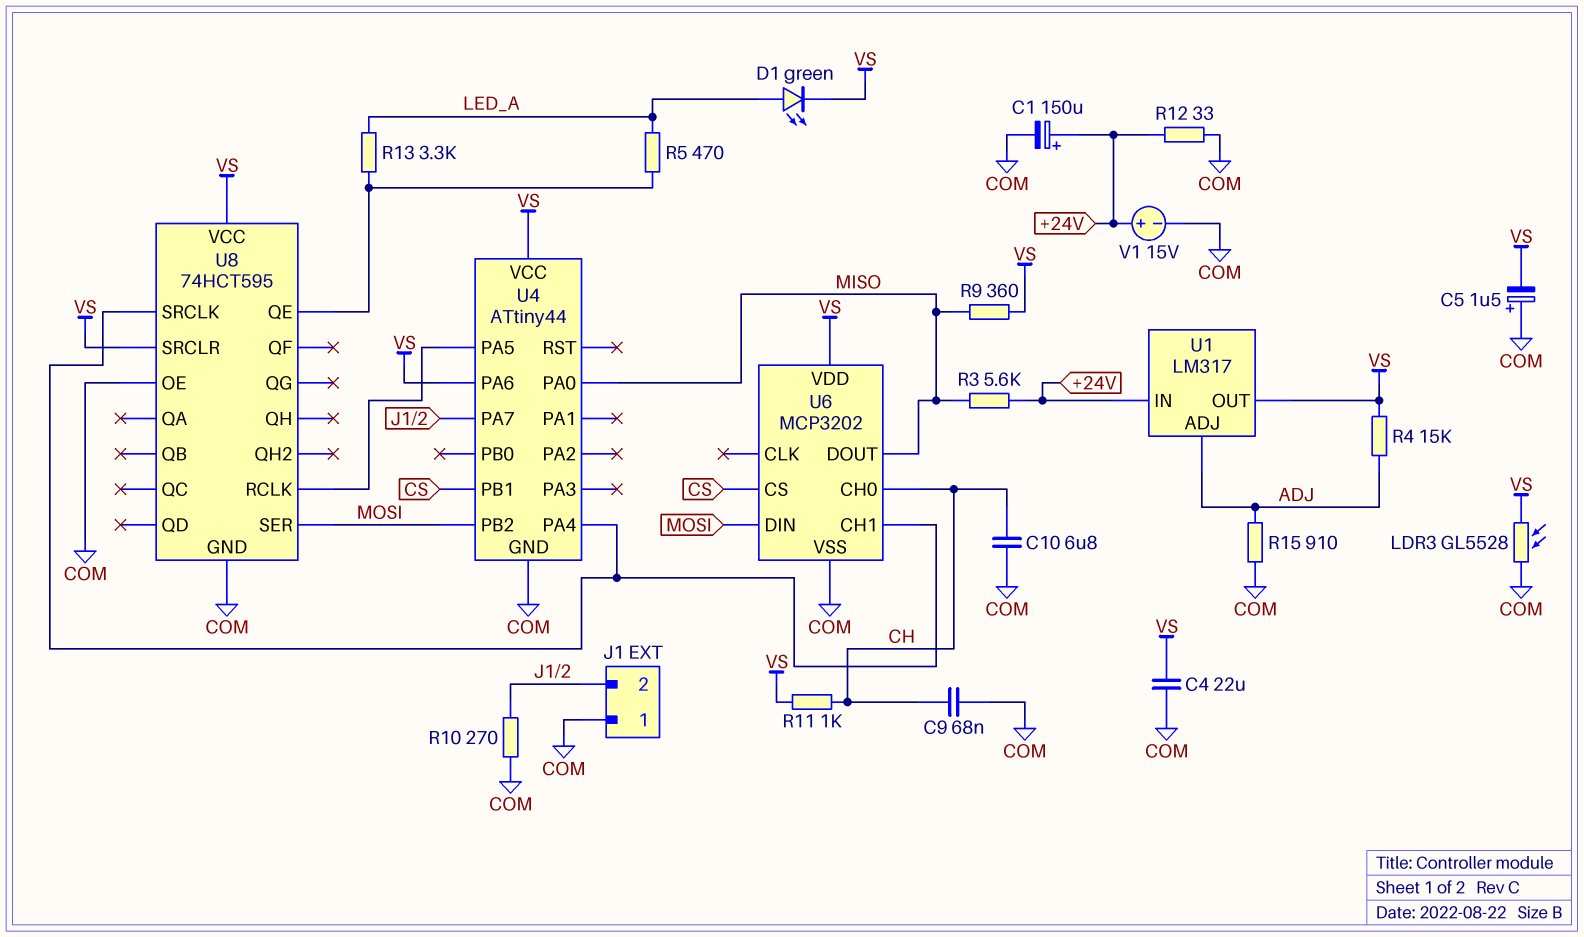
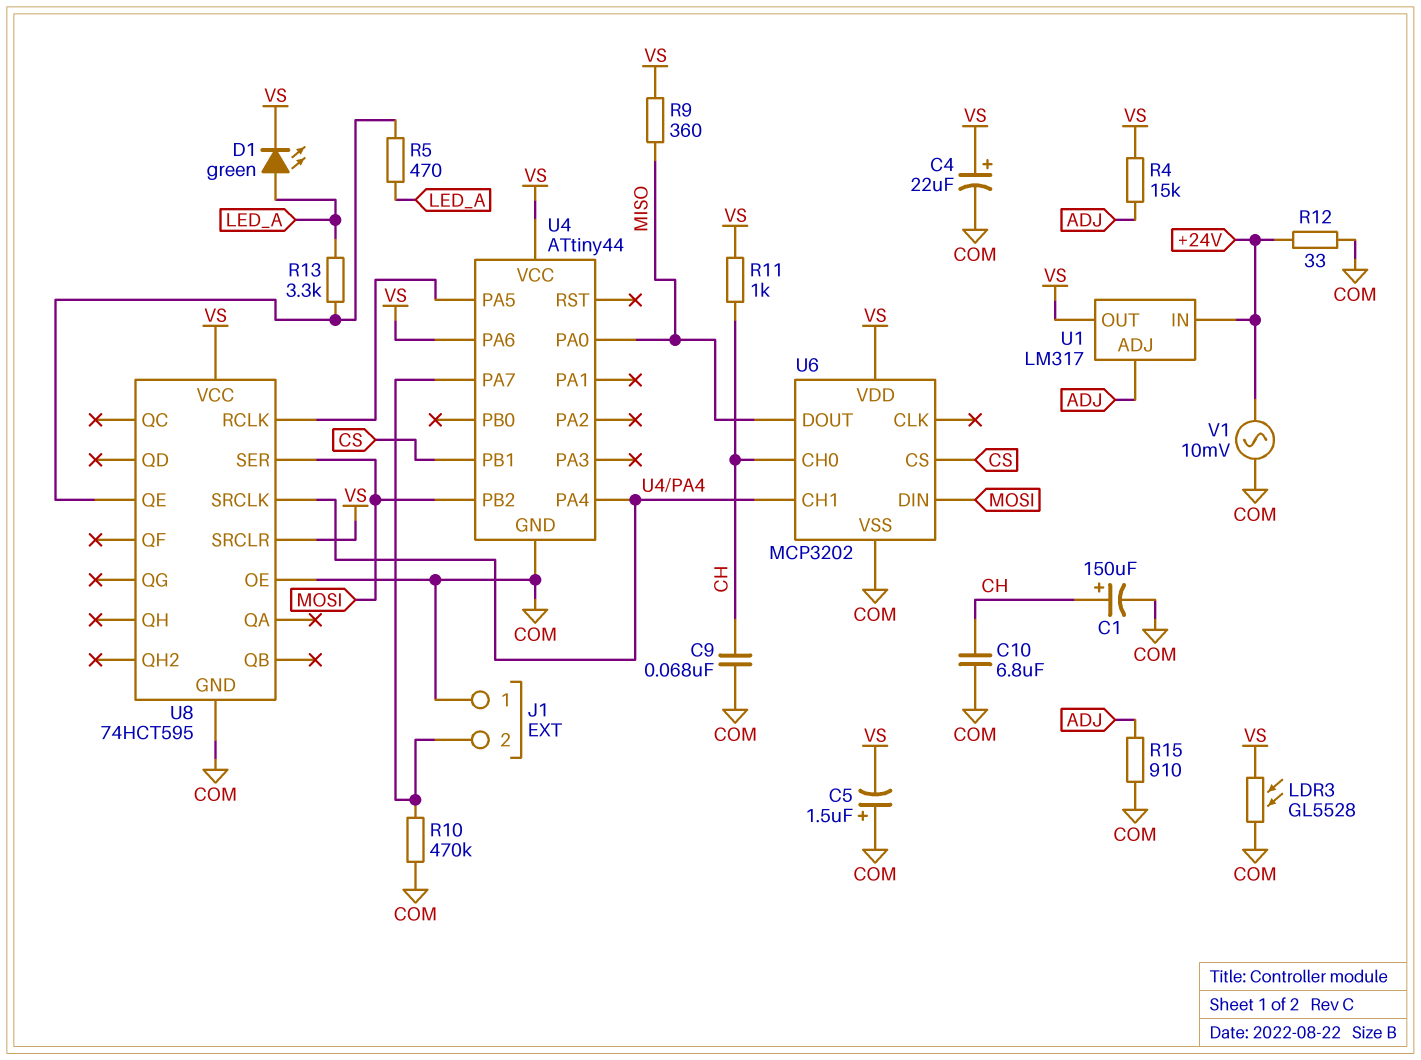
C1: 150uF (plus +24V, minus COM) -> 150uF (plus CH, minus COM)
C4: 22uF (COM, VS) -> 22uF (plus VS, minus COM)
R3: 5.6k (+24V, MISO) -> none
R10: 270 (COM, J1/2) -> 470k (COM, J1/2)
V1: 15V (plus +24V, minus COM) -> AC 10mV (+24V, COM)

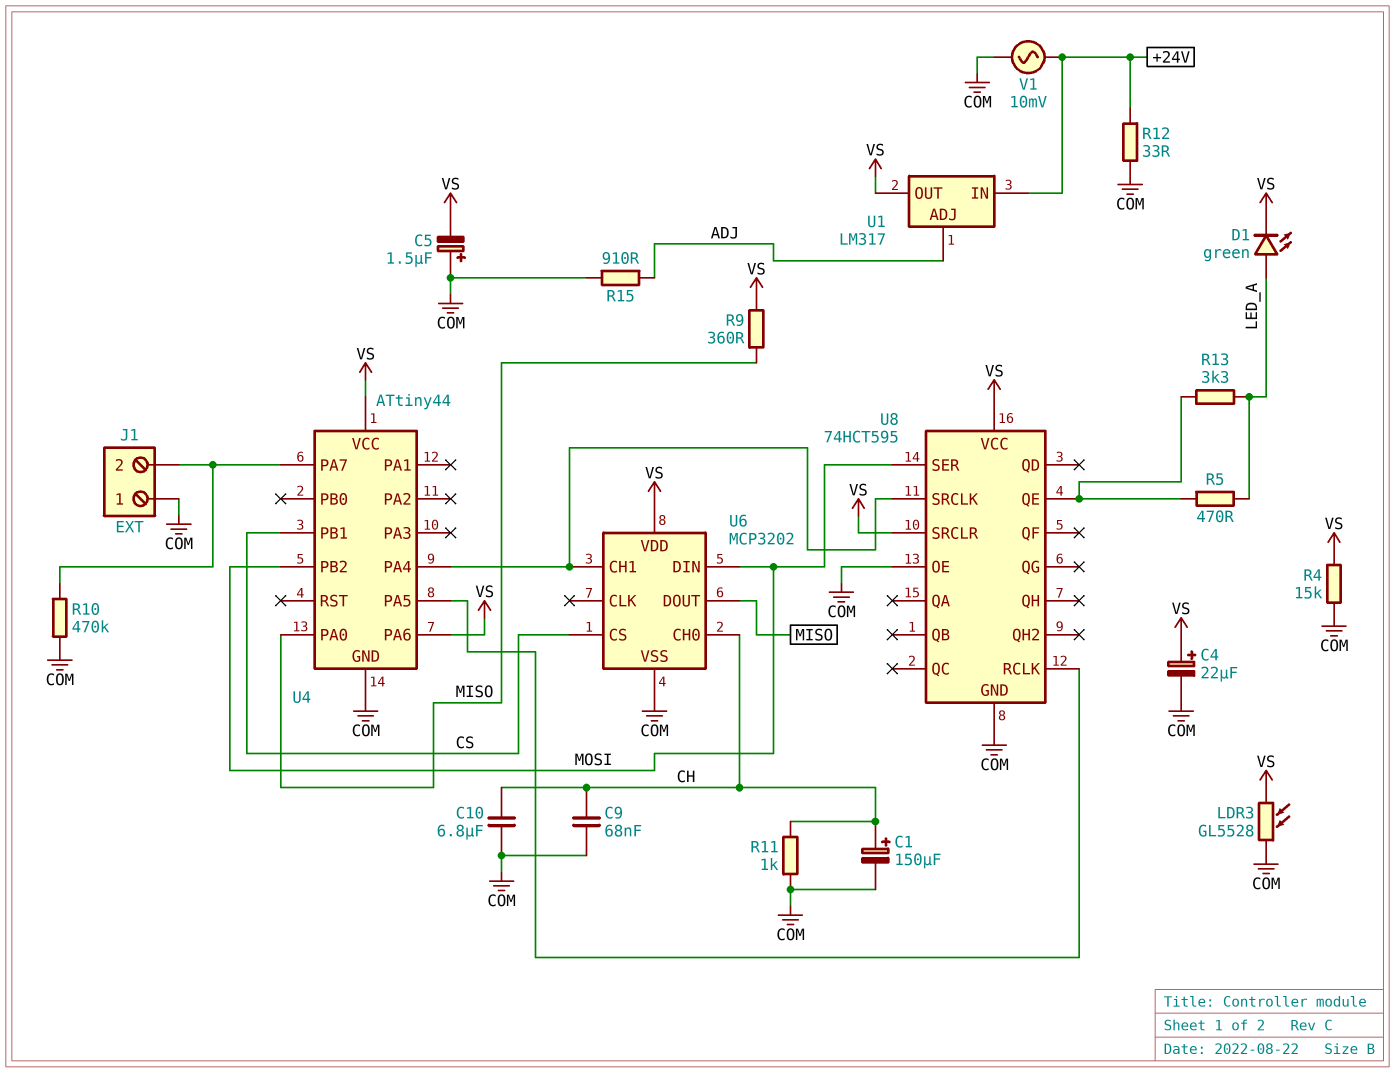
R4: 15k (ADJ, VS) -> 15k (COM, VS)
R11: 1k (CH, VS) -> 1k (CH, COM)

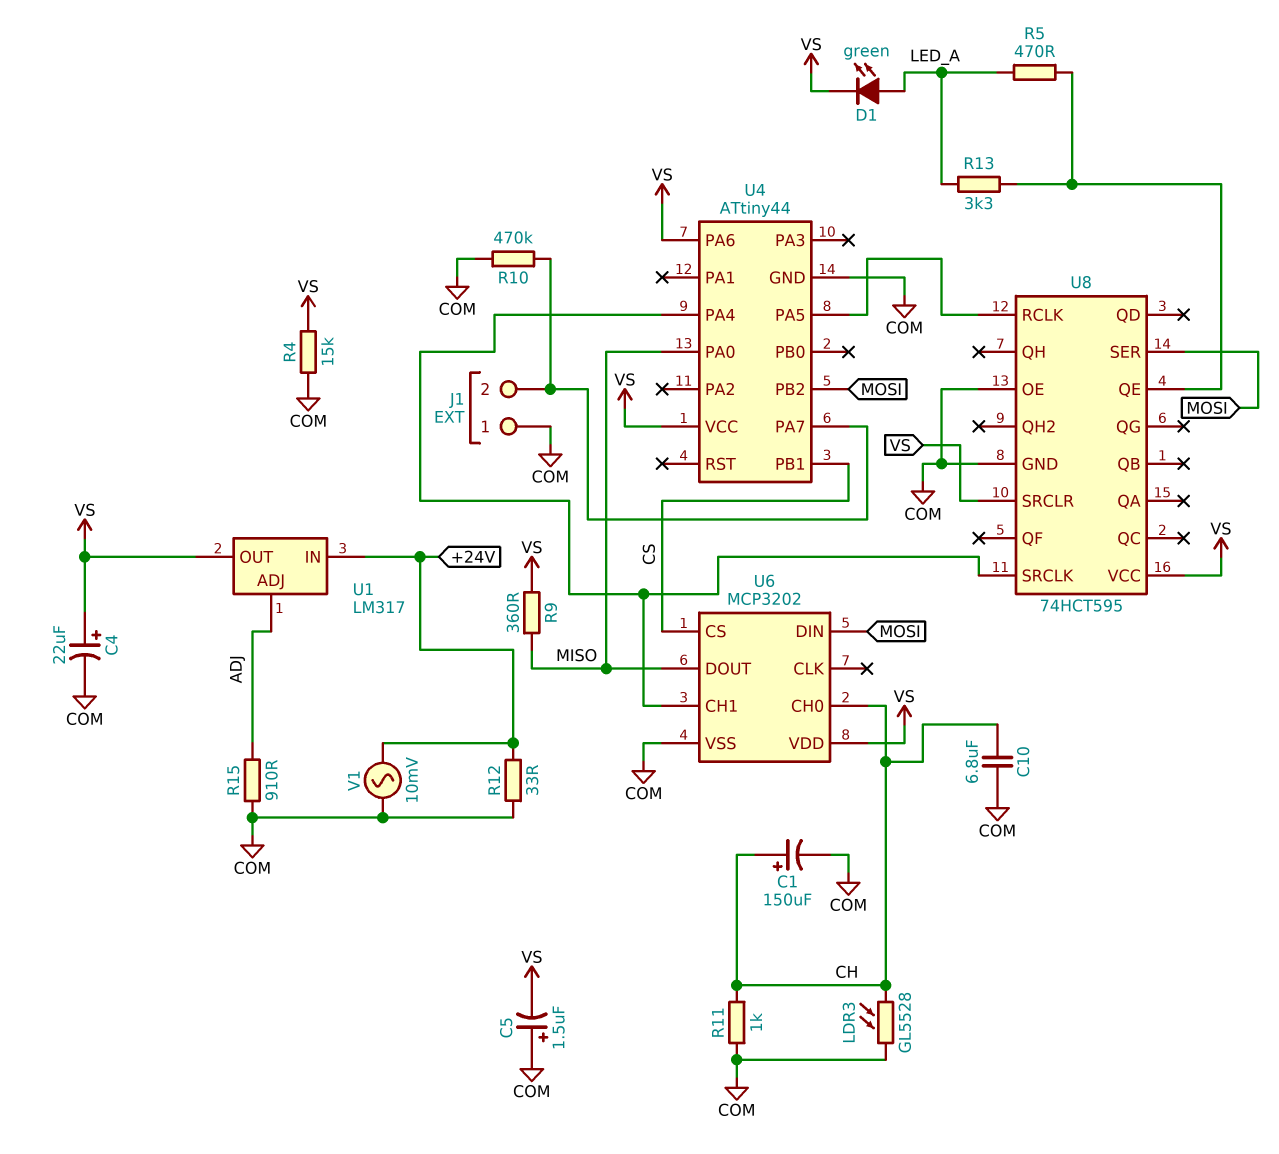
C9: 68nF (CH, COM) -> none
LDR3: GL5528 (COM, VS) -> GL5528 (CH, COM)

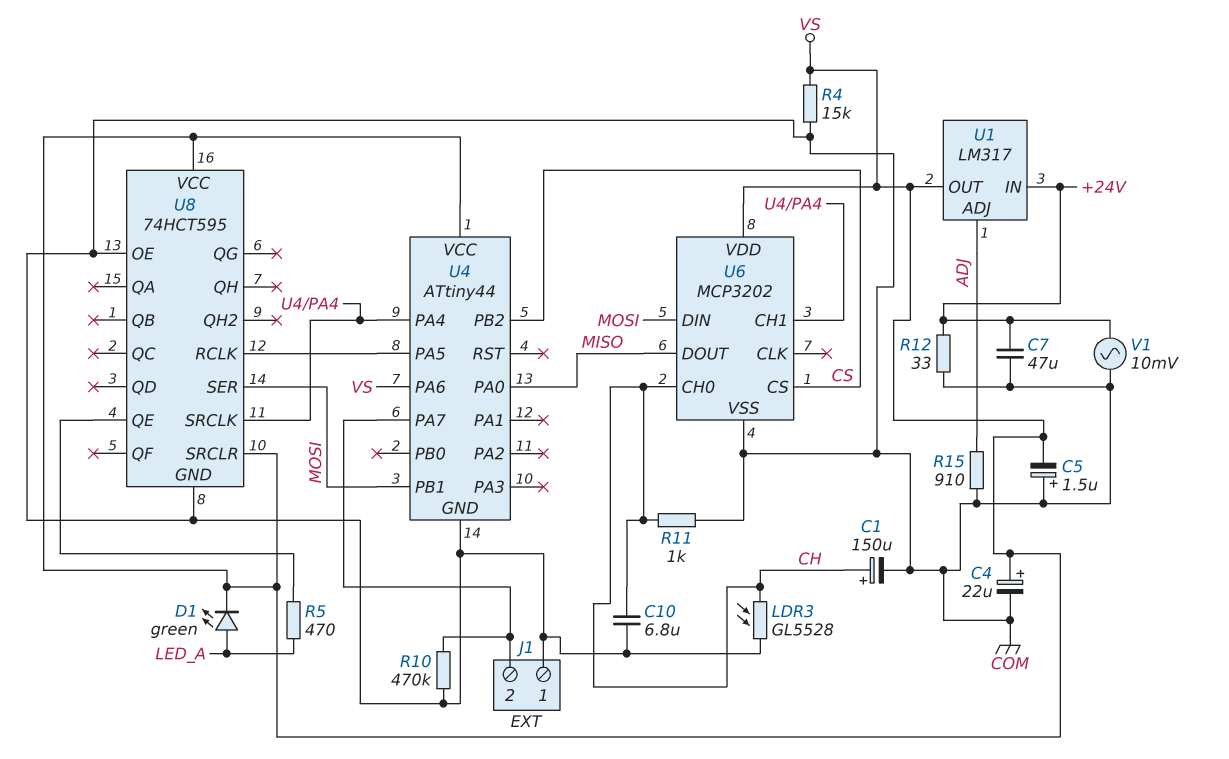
C7: none -> 47uF (+24V, COM)
R9: 360 (MISO, VS) -> none
R13: 3.3k (LED_A, U8/QE) -> none
U4 pin PB1: CS -> MOSI
U4 pin PB2: MOSI -> CS

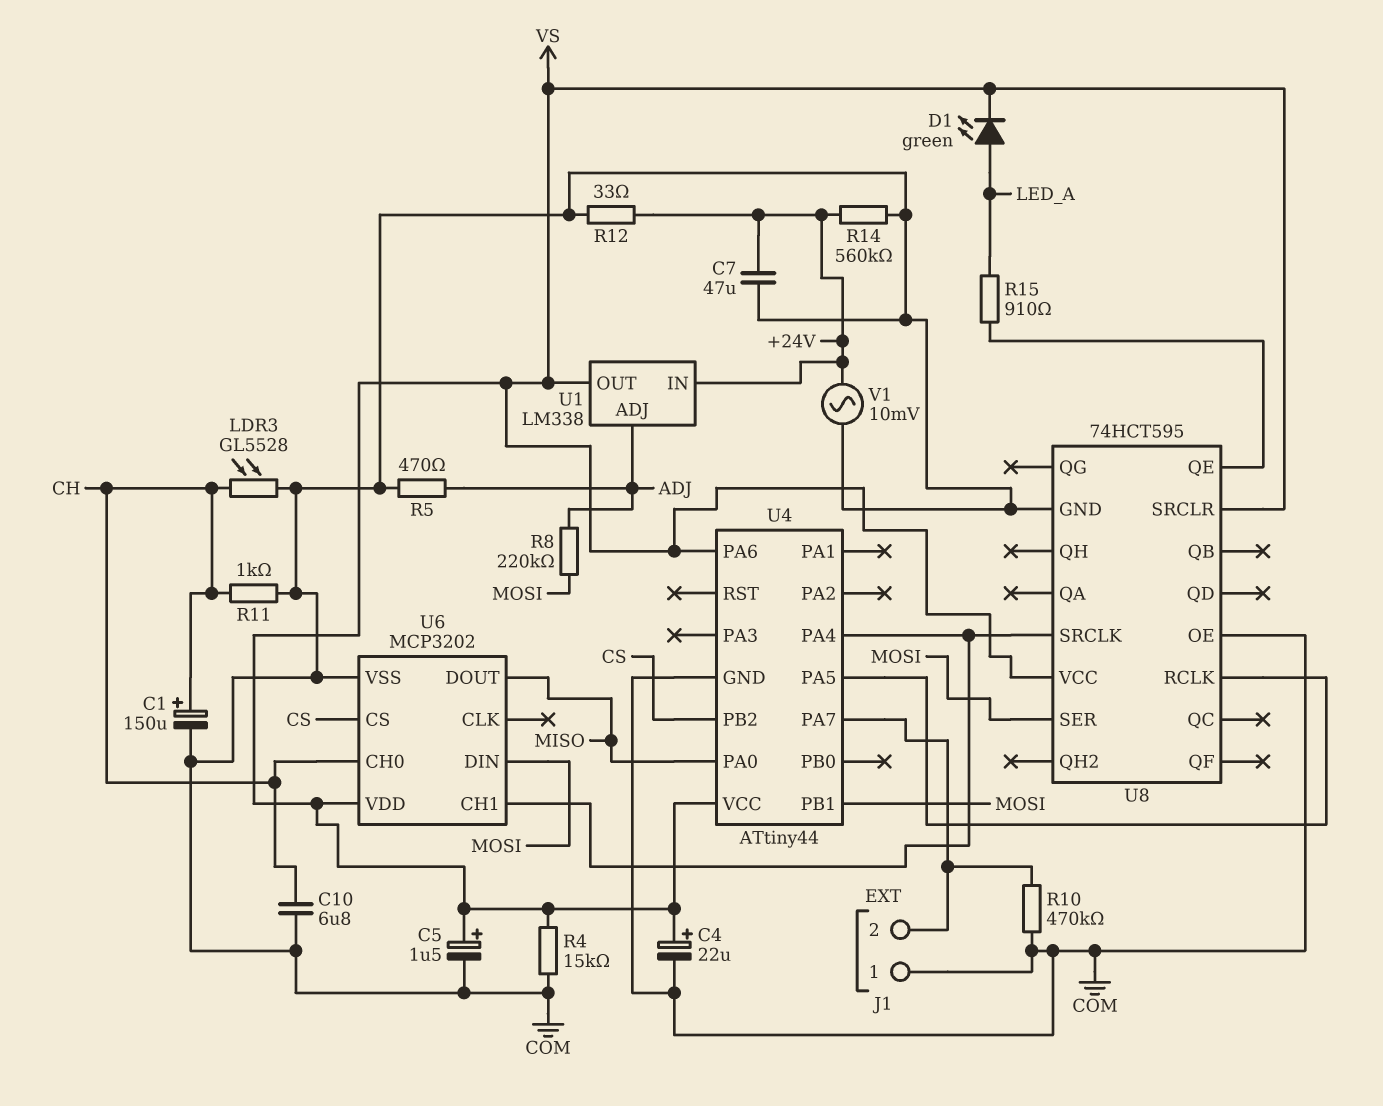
C5: 1.5uF (plus COM, minus VS) -> 1.5uF (plus VS, minus COM)
R5: 470 (LED_A, U8/QE) -> 470 (ADJ, COM)
R8: none -> 220k (ADJ, MOSI)
R14: none -> 560k (+24V, COM)
R15: 910 (ADJ, COM) -> 910 (LED_A, U8/QE)
U1: LM317 -> LM338

